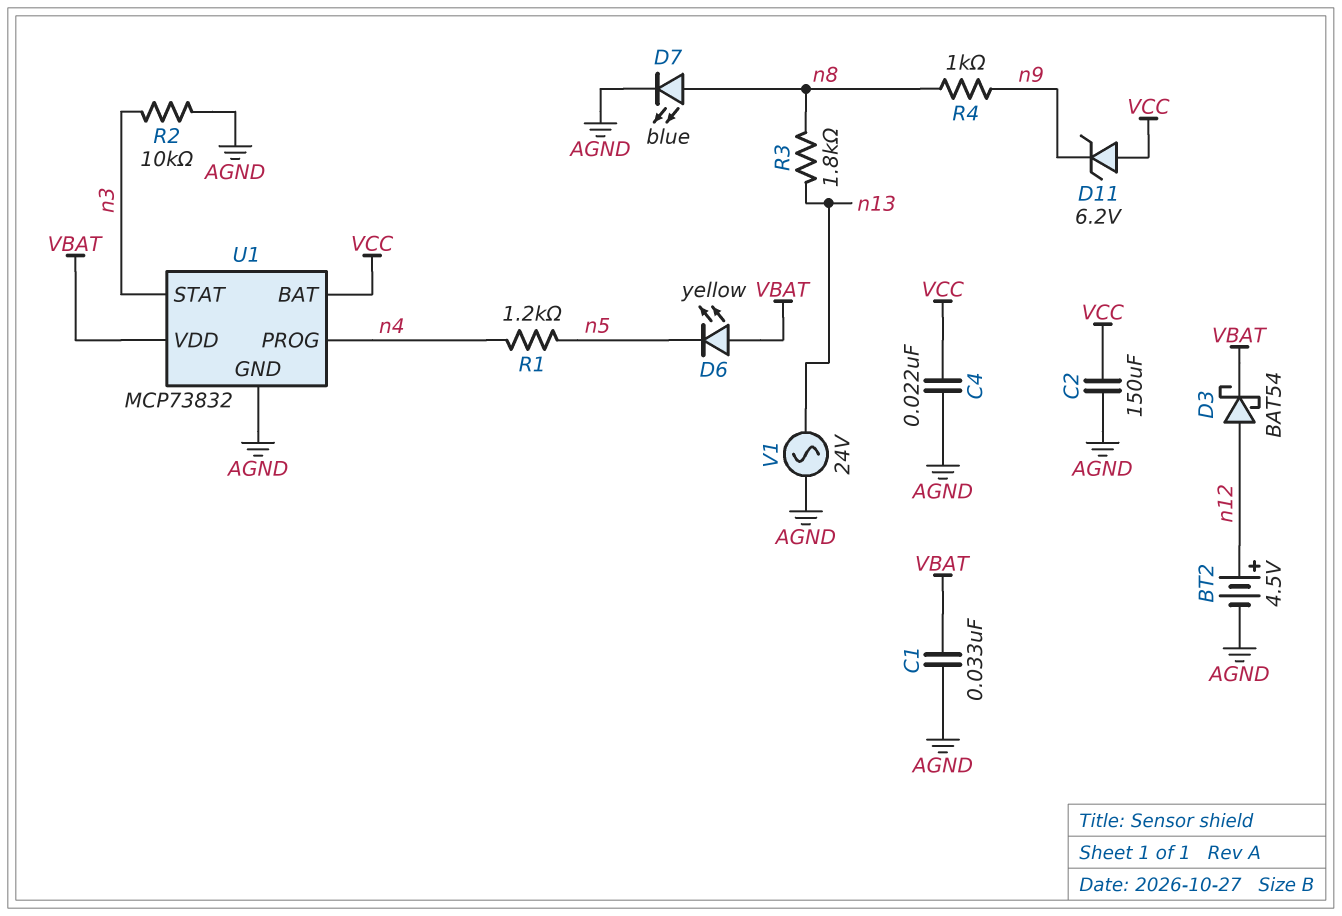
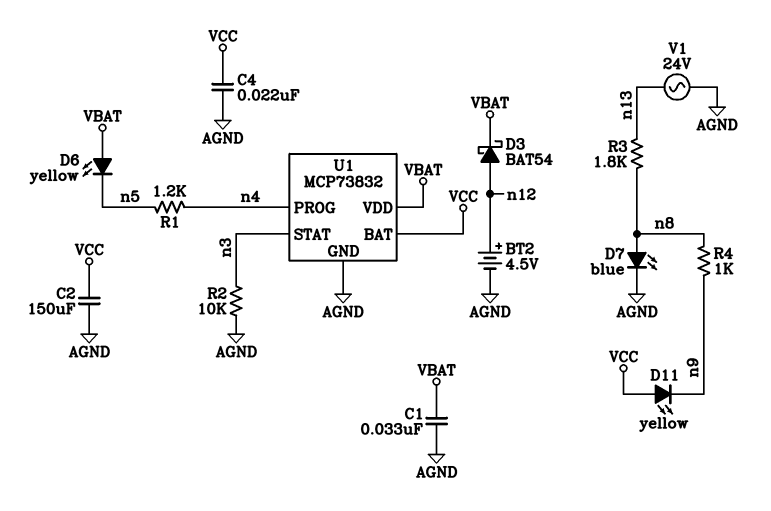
D11: zener 6.2V (A VCC, K n9) -> LED yellow (A VCC, K n9)

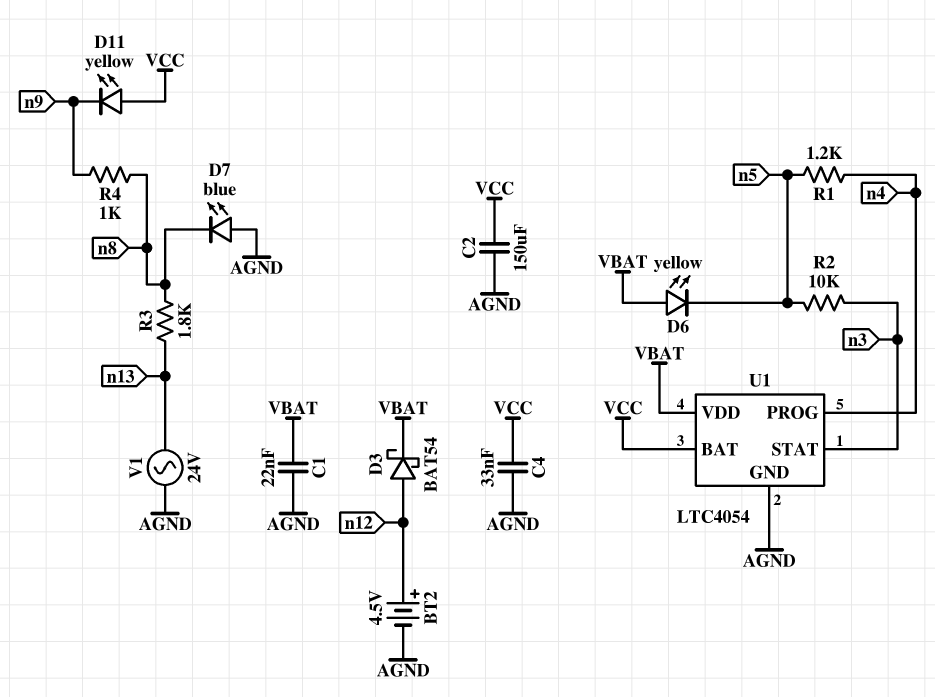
C1: 33nF (AGND, VBAT) -> 22nF (AGND, VBAT)
C4: 22nF (AGND, VCC) -> 33nF (AGND, VCC)
D7: LED blue (A n8, K AGND) -> LED blue (A AGND, K n8)
R2: 10k (AGND, n3) -> 10k (n3, n5)
U1: MCP73832 -> LTC4054

